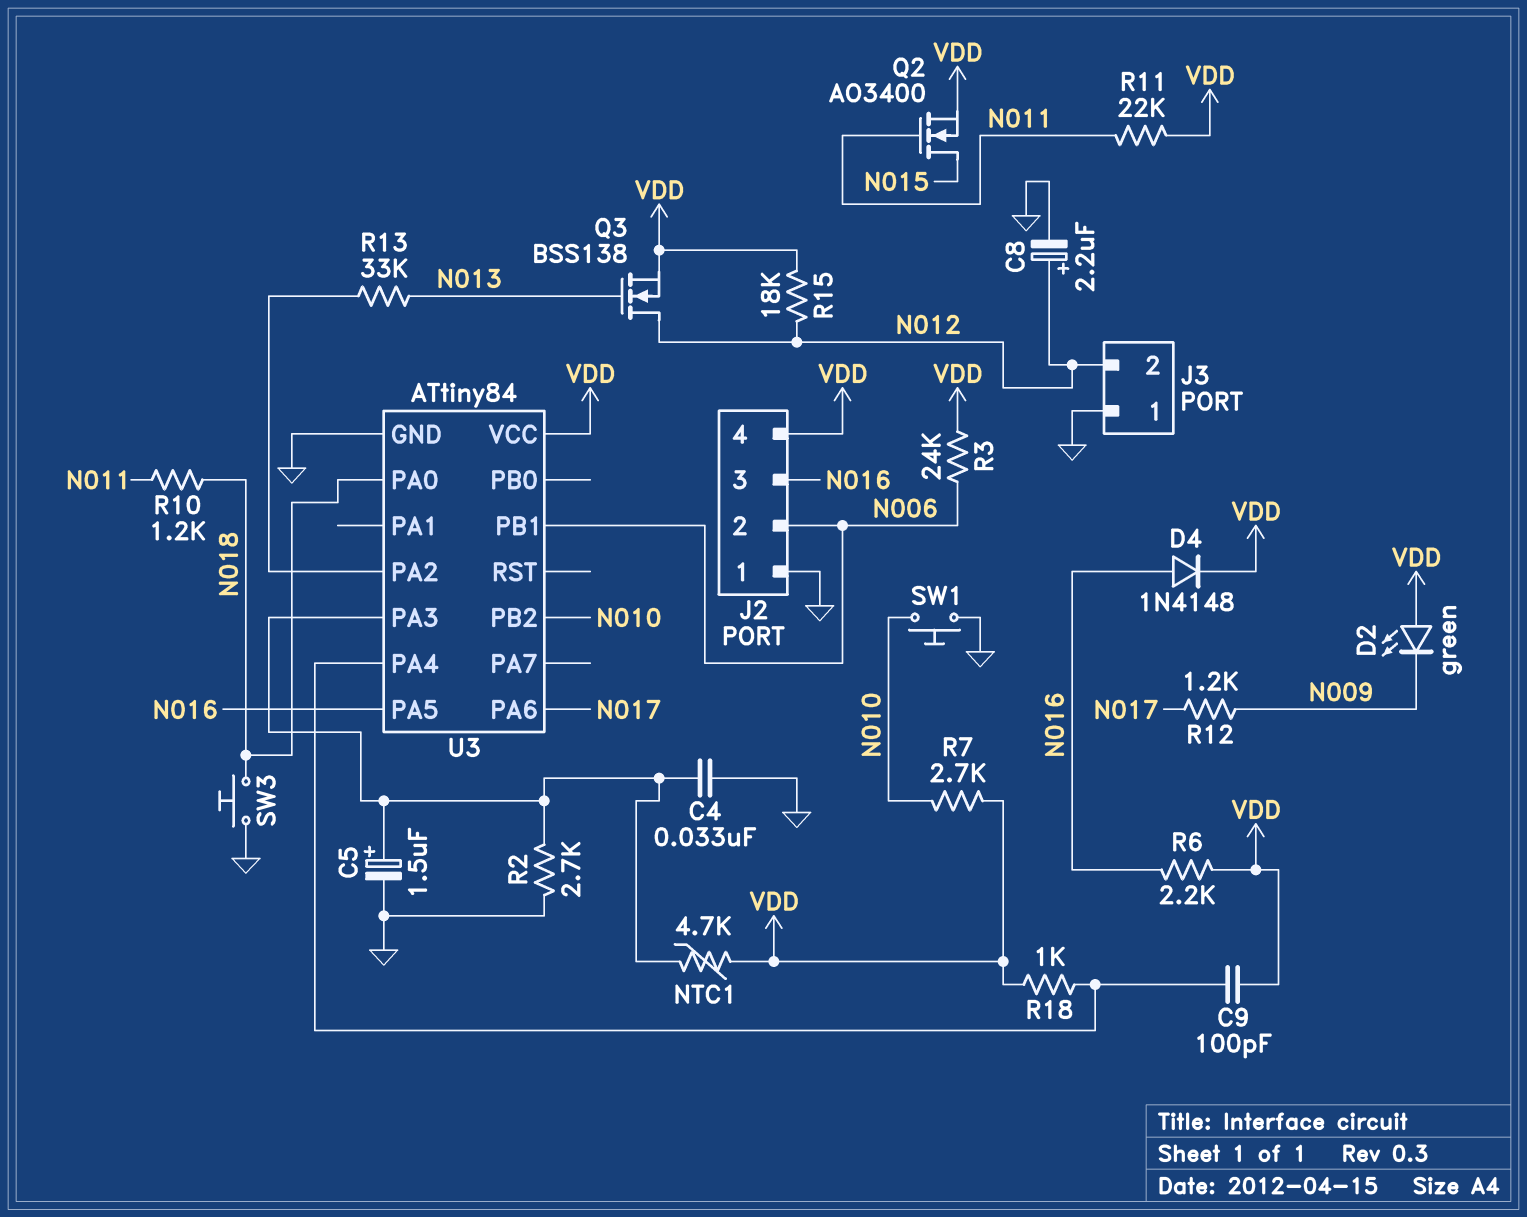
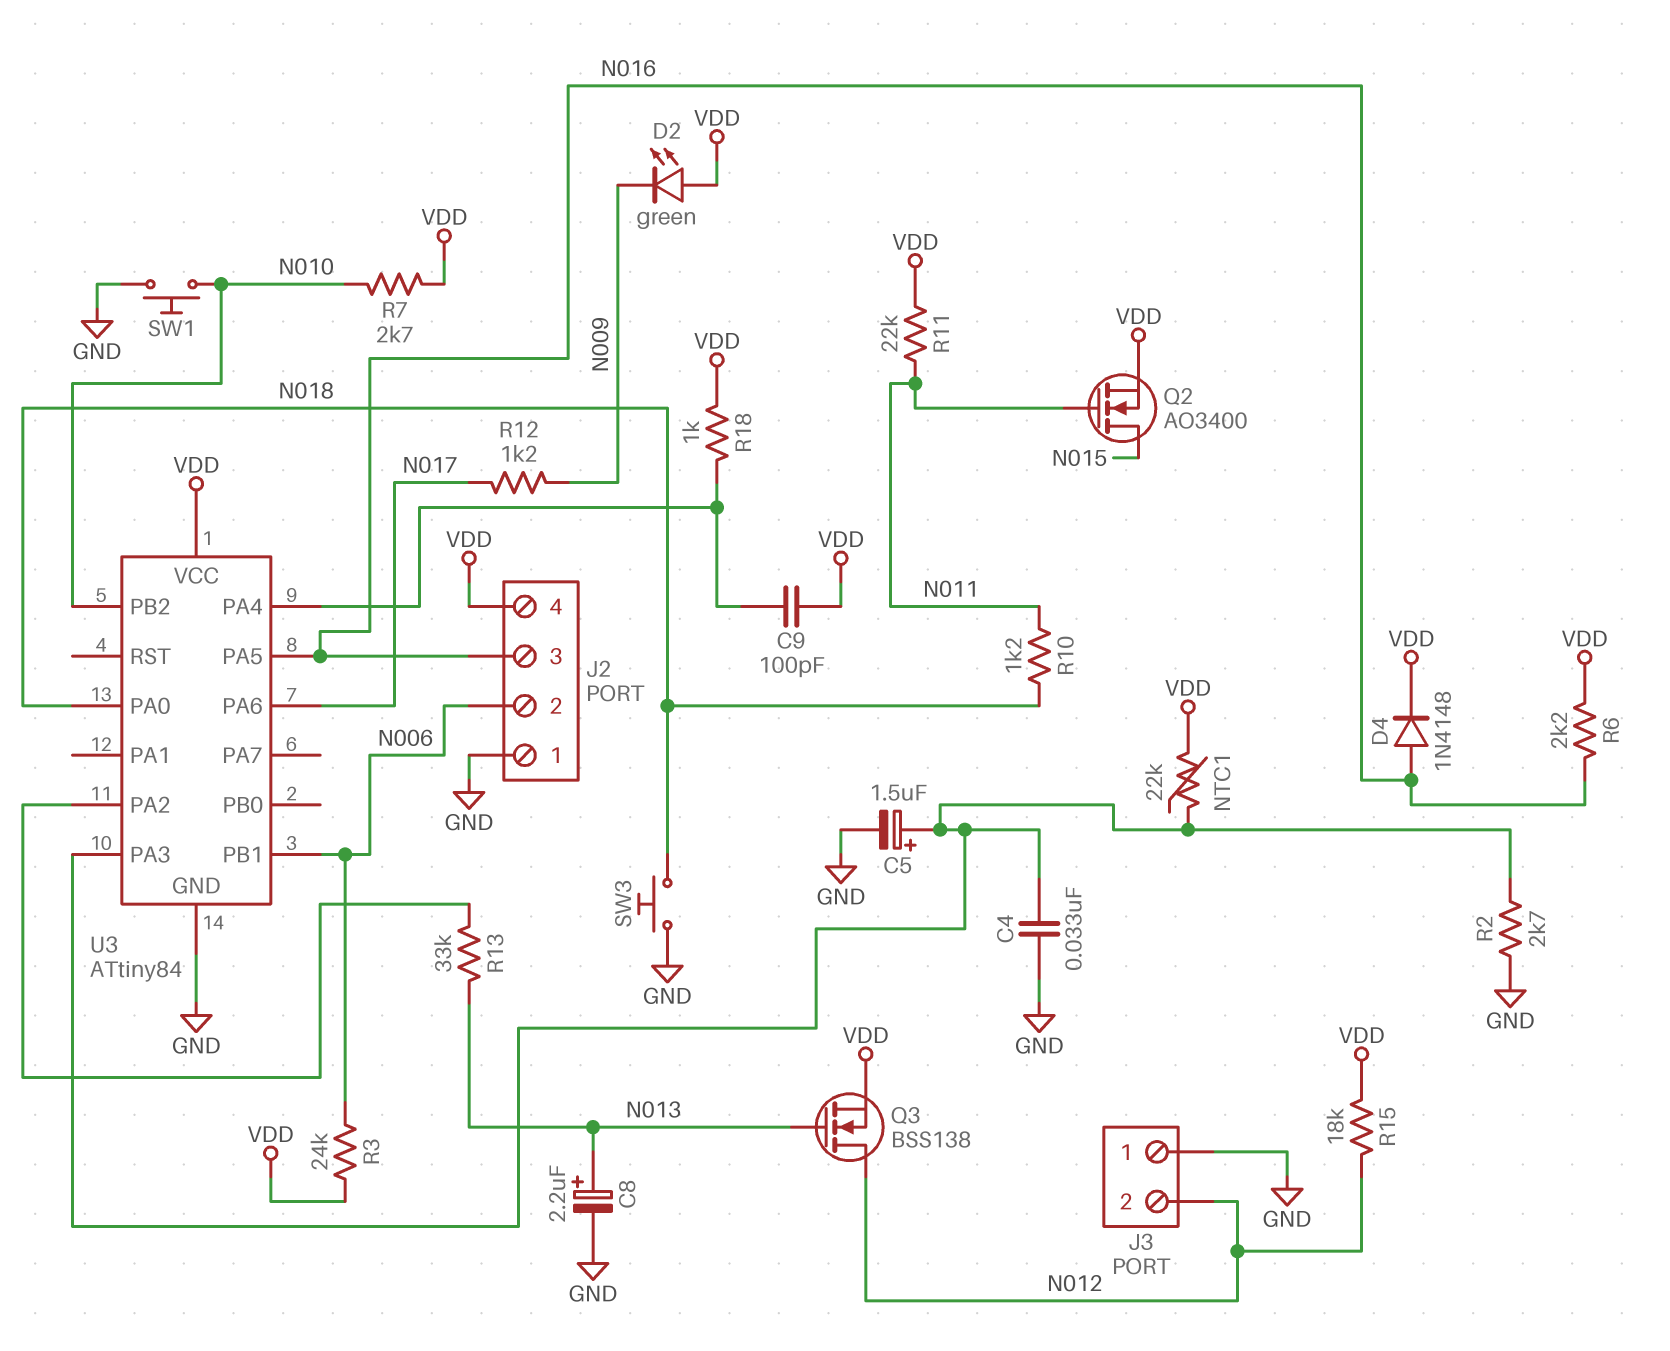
C8: 2.2uF (plus N012, minus GND) -> 2.2uF (plus N013, minus GND)
NTC1: 4.7k (U3/PA3, VDD) -> 22k (U3/PA3, VDD)

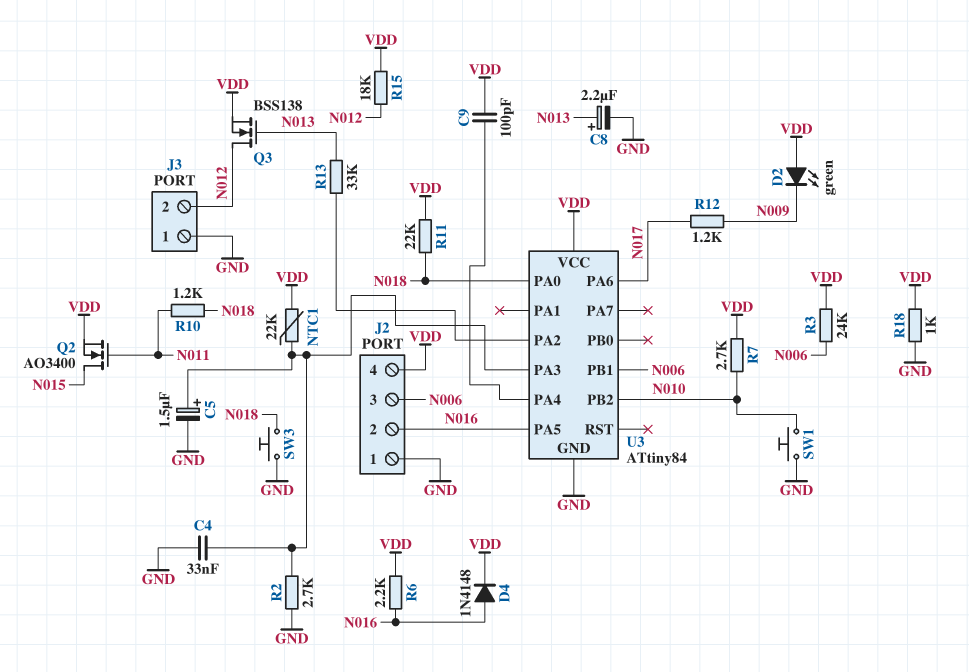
J2 pin 2: N006 -> N016
J2 pin 3: N016 -> N006
R11: 22k (N011, VDD) -> 22k (N018, VDD)
R18: 1k (U3/PA4, VDD) -> 1k (GND, VDD)

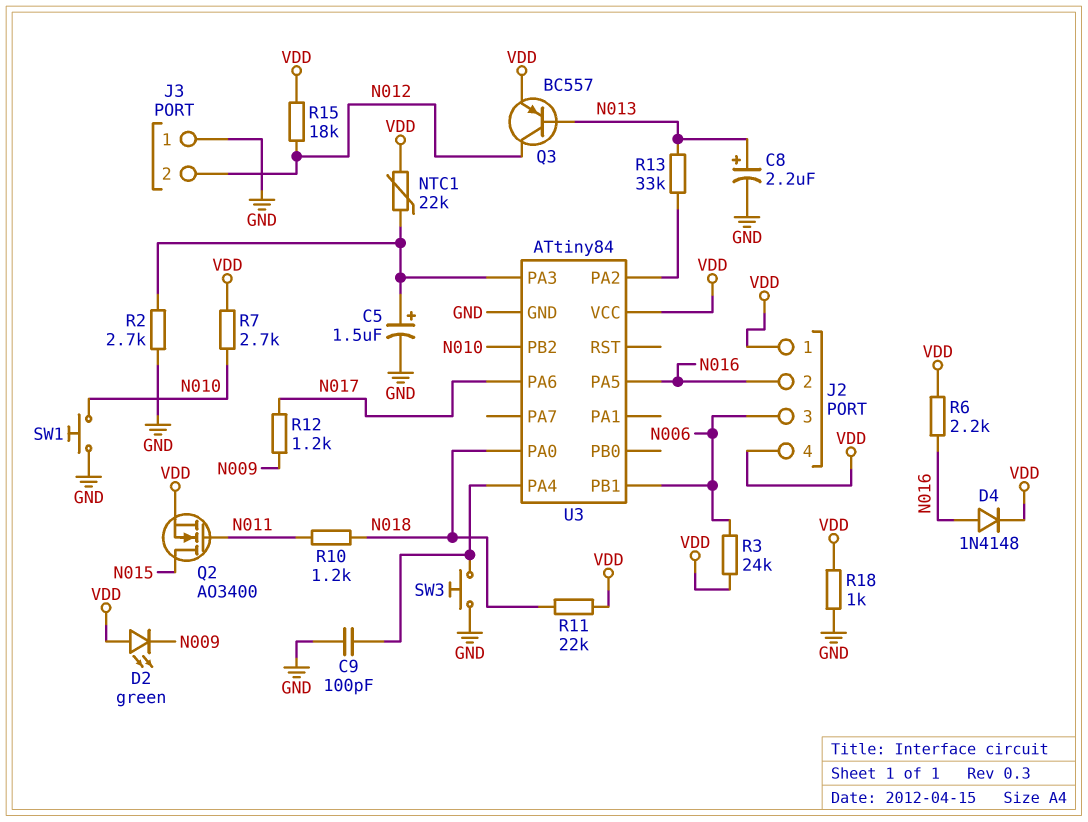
C4: 33nF (GND, U3/PA3) -> none
C9: 100pF (U3/PA4, VDD) -> 100pF (GND, U3/PA4)
J2 pin 1: GND -> VDD
Q3: NMOS BSS138 (G N013, D N012, S VDD) -> PNP BC557 (B N013, C N012, E VDD)
SW3: button (GND, N018) -> button (GND, U3/PA4)

